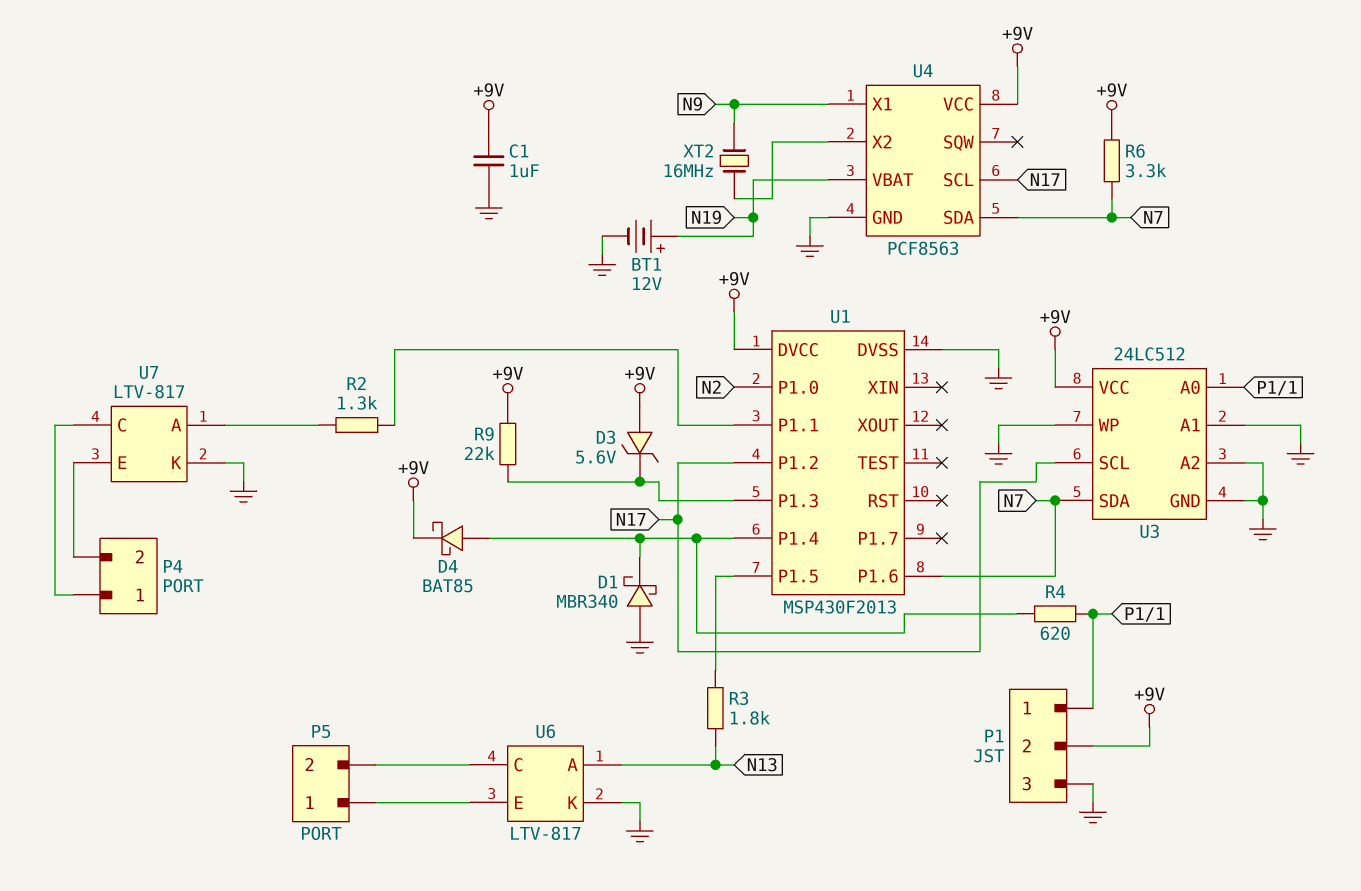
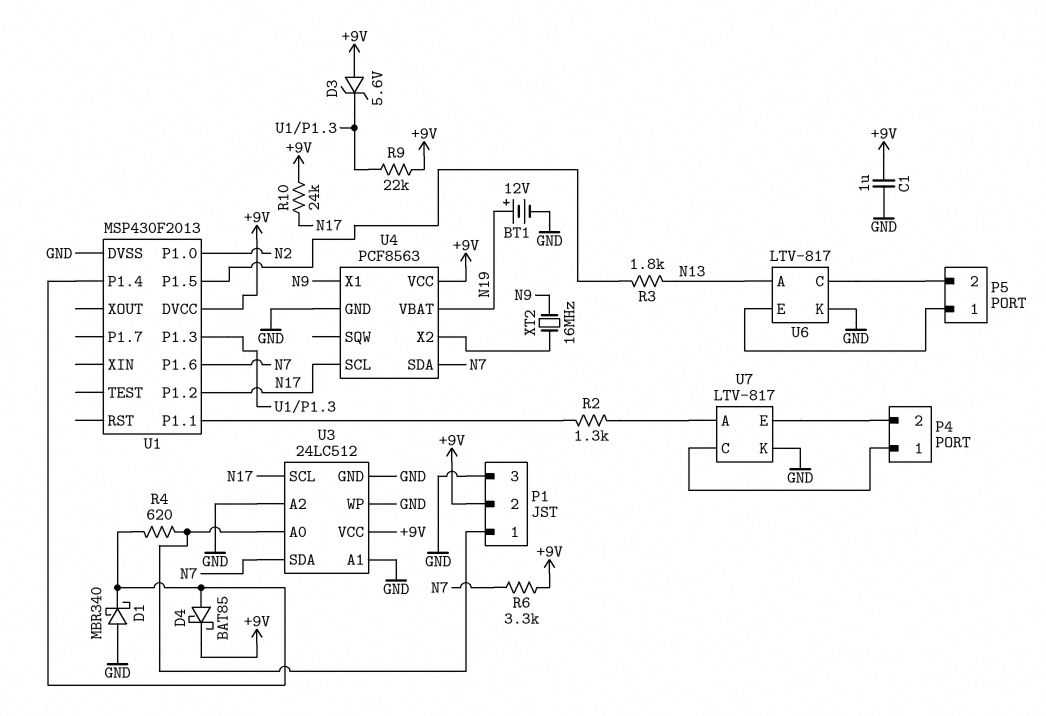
R10: none -> 24k (+9V, N17)

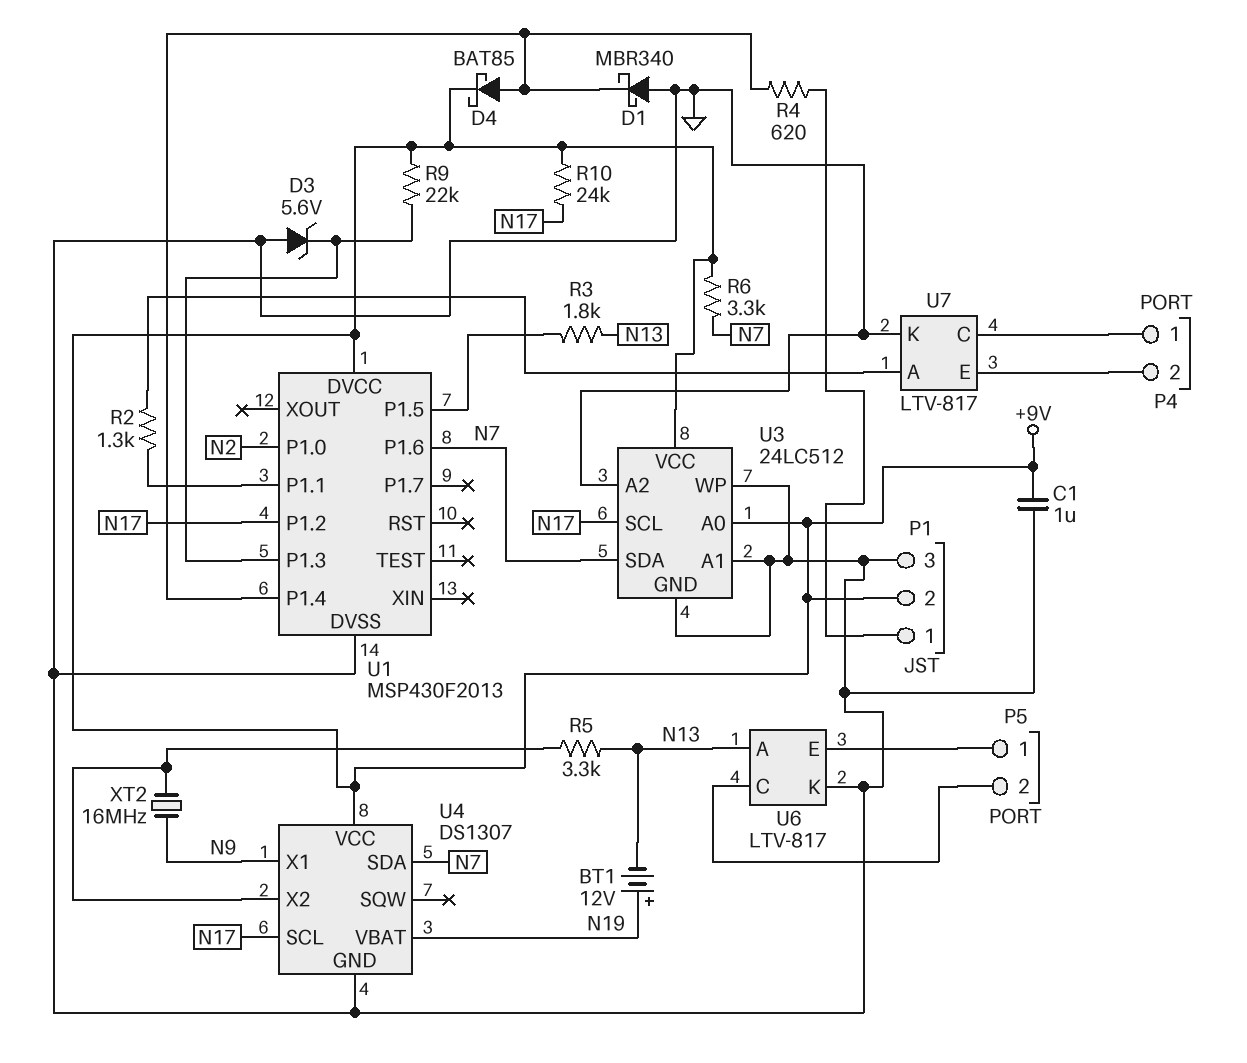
BT1: 12V (plus N19, minus GND) -> 12V (plus N19, minus N13)
D3: zener 5.6V (A +9V, K U1/P1.3) -> zener 5.6V (A GND, K U1/P1.3)
R5: none -> 3.3k (N13, U4/X2)
U3 pin A0: P1/1 -> +9V
U4: PCF8563 -> DS1307

